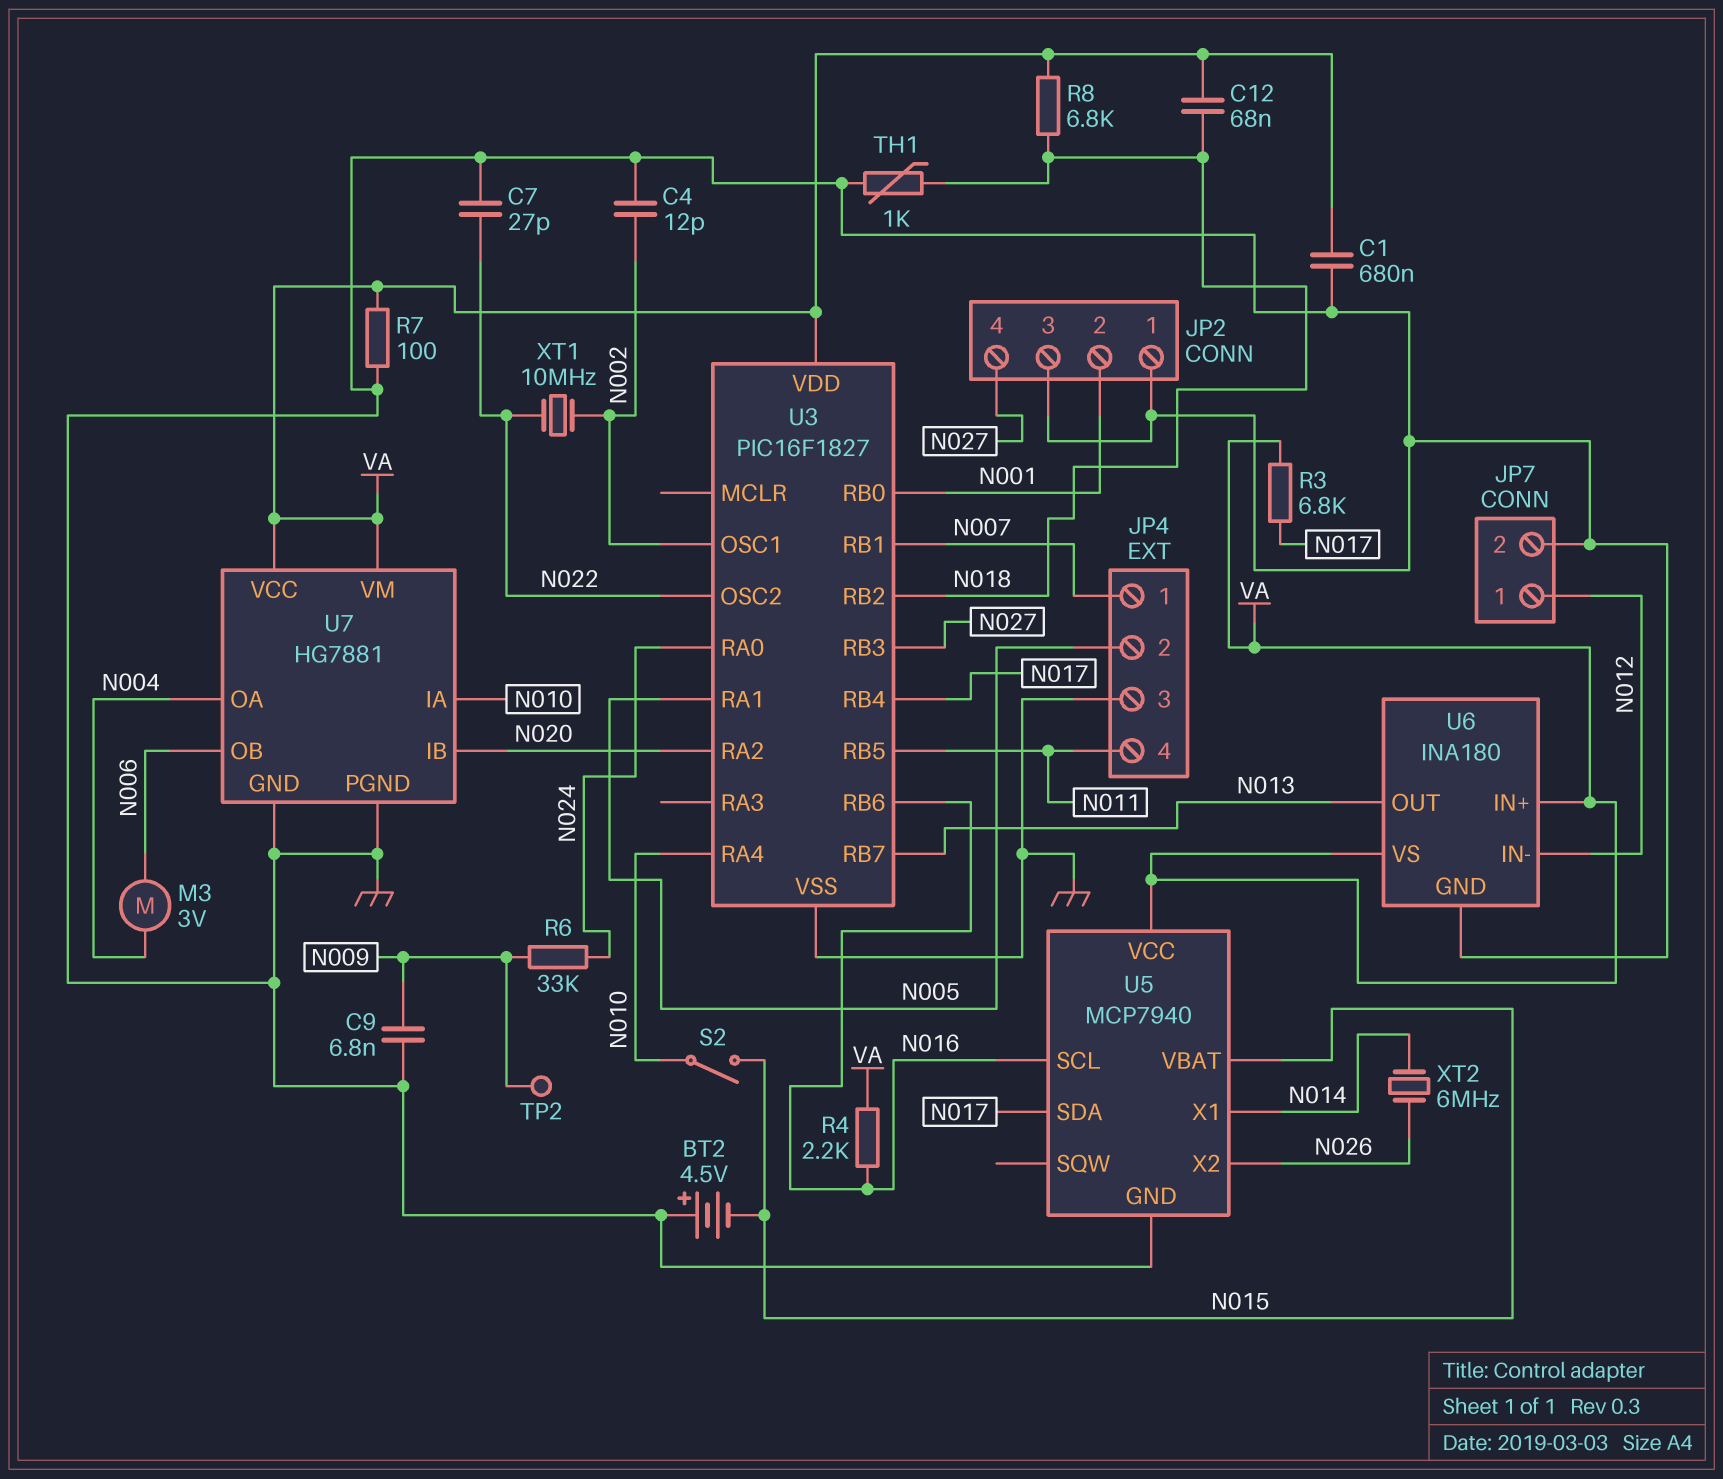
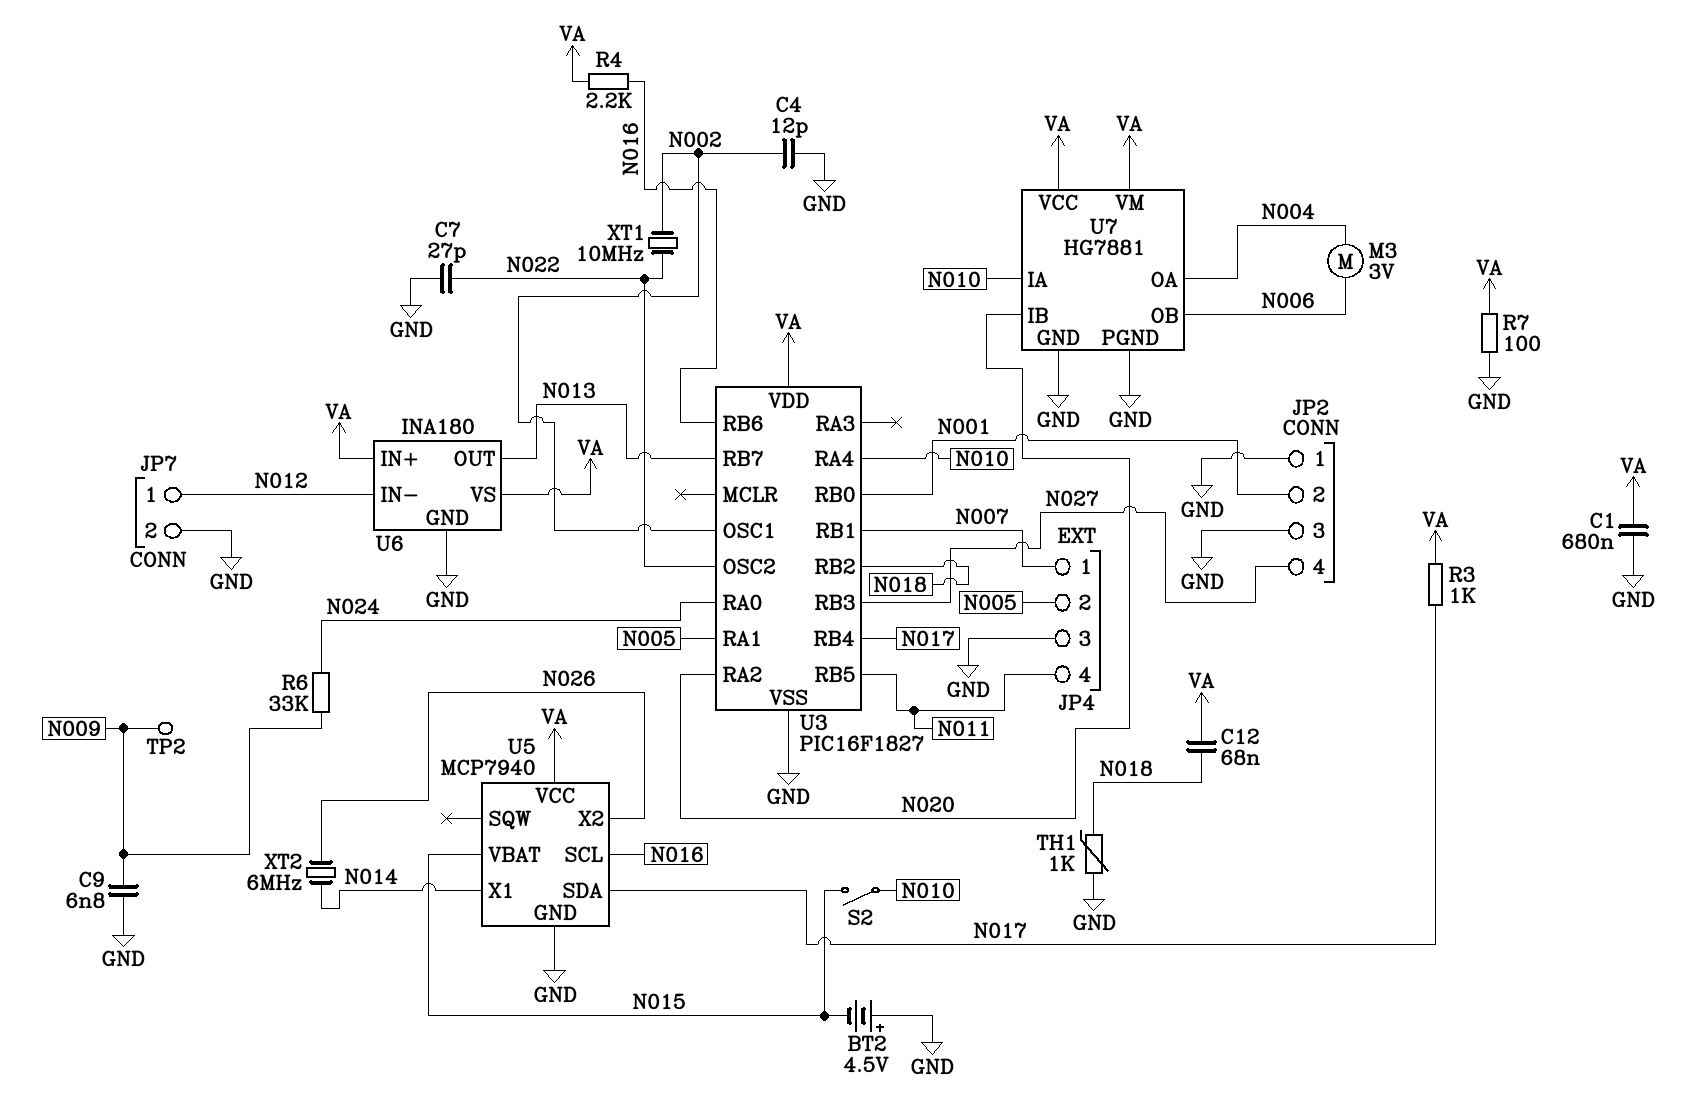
R3: 6.8k (N017, VA) -> 1k (N017, VA)
R8: 6.8k (N018, VA) -> none

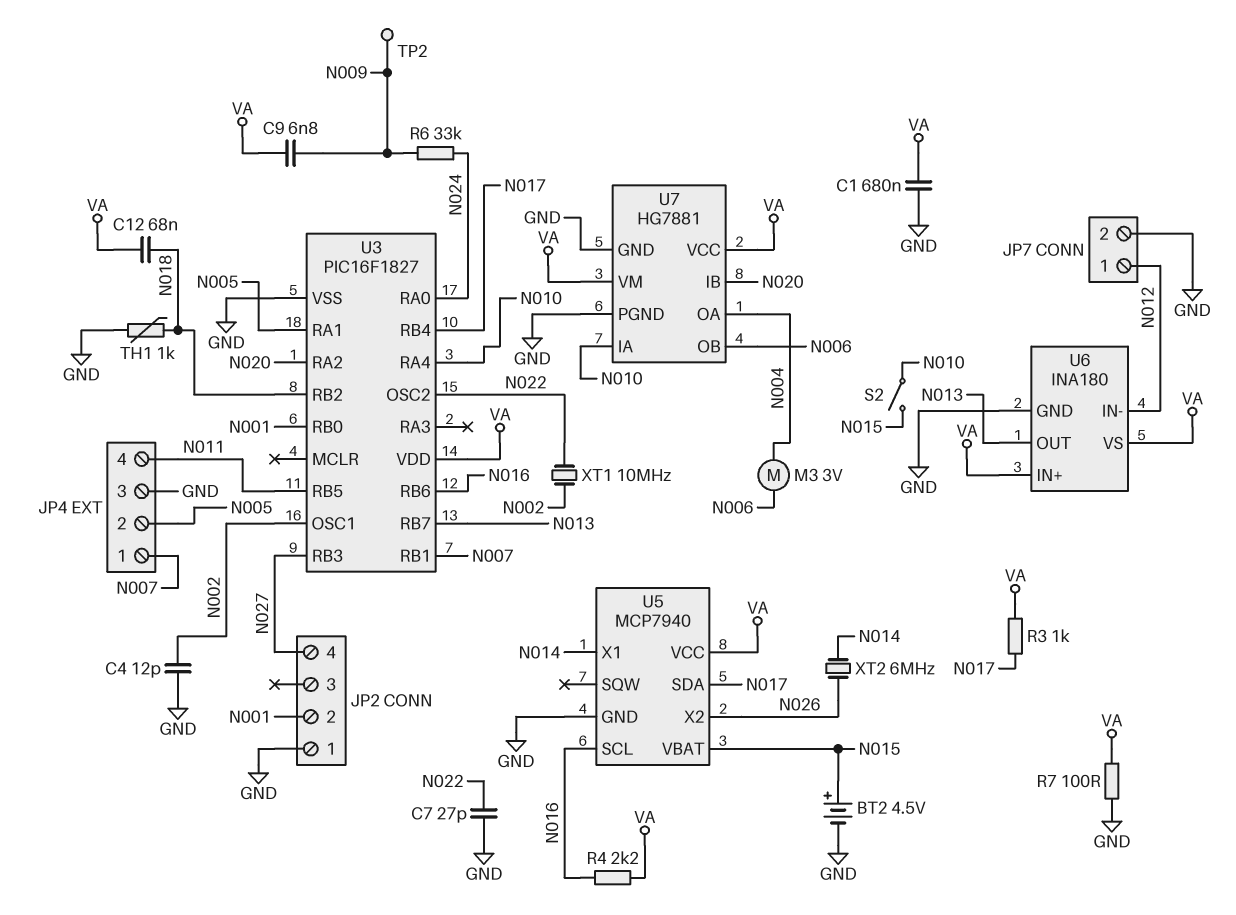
BT2: 4.5V (plus GND, minus N015) -> 4.5V (plus N015, minus GND)
C9: 6.8nF (GND, N009) -> 6.8nF (N009, VA)
JP2 pin 3: GND -> none

